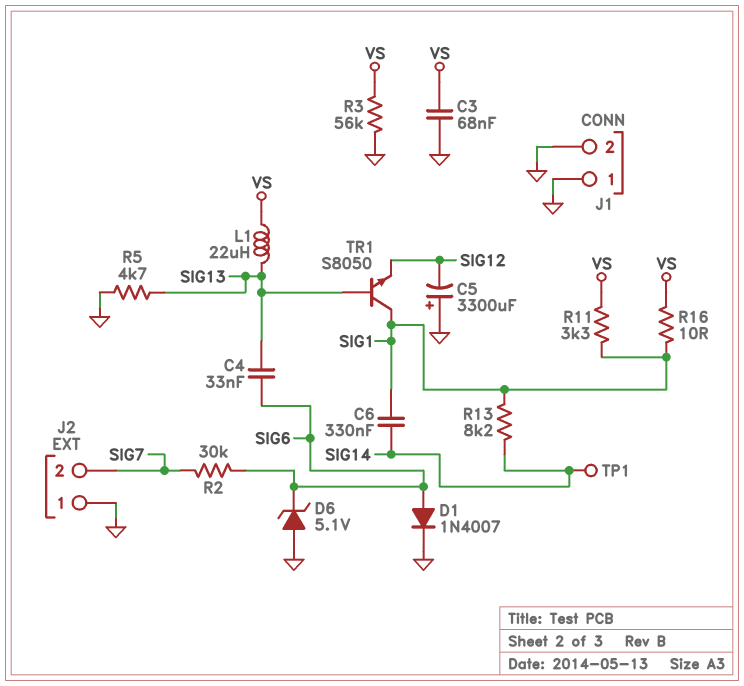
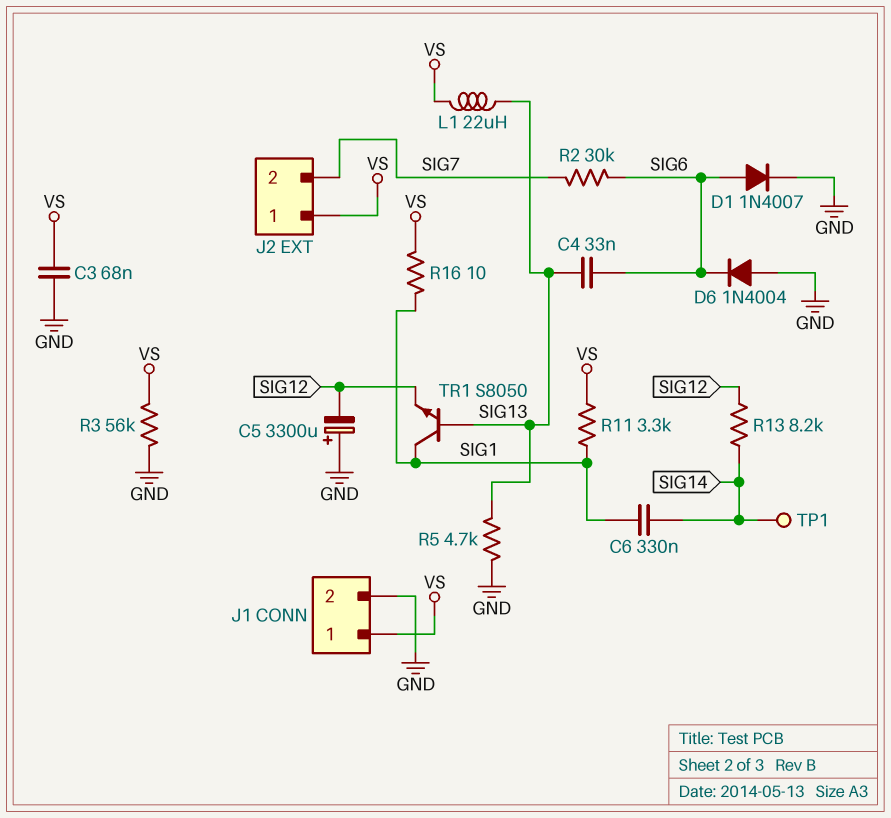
D6: zener 5.1V (A GND, K SIG6) -> diode 1N4004 (A GND, K SIG6)
J1 pin 1: GND -> VS
J2 pin 1: GND -> VS
R13: 8.2k (SIG1, SIG14) -> 8.2k (SIG12, SIG14)

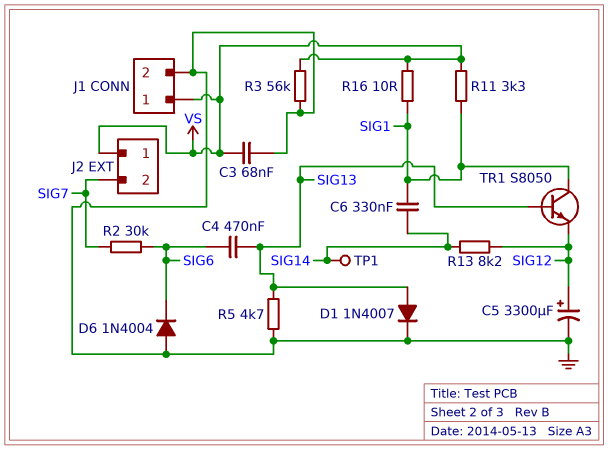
C4: 33nF (SIG6, SIG13) -> 470nF (SIG6, SIG13)
C5: 3300uF (plus GND, minus SIG12) -> 3300uF (plus SIG12, minus GND)
D1: diode 1N4007 (A SIG6, K GND) -> diode 1N4007 (A SIG13, K GND)
L1: 22uH (SIG13, VS) -> none

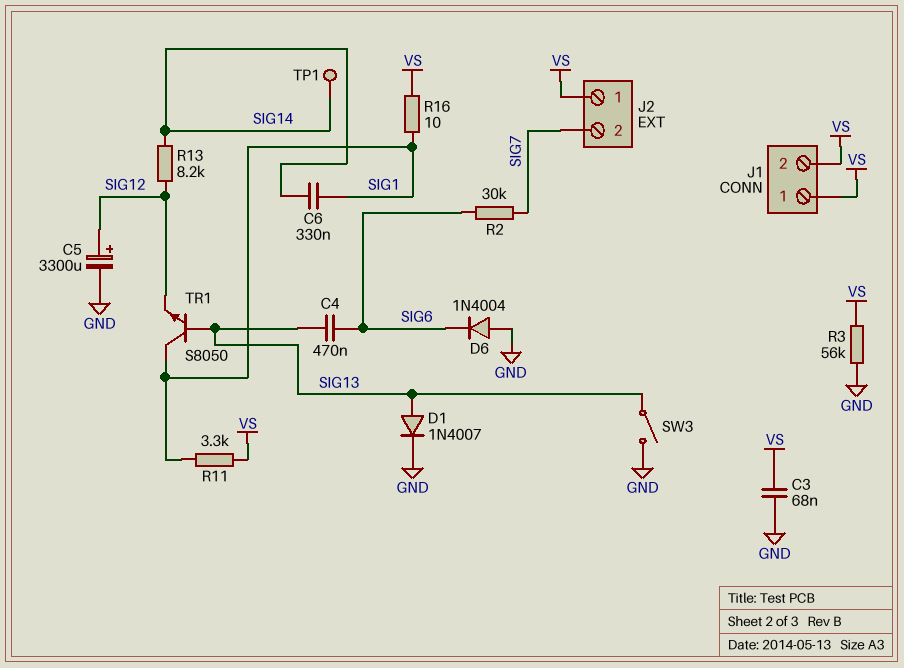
J1 pin 2: GND -> VS
R5: 4.7k (GND, SIG13) -> none
SW3: none -> switch (GND, SIG13)

